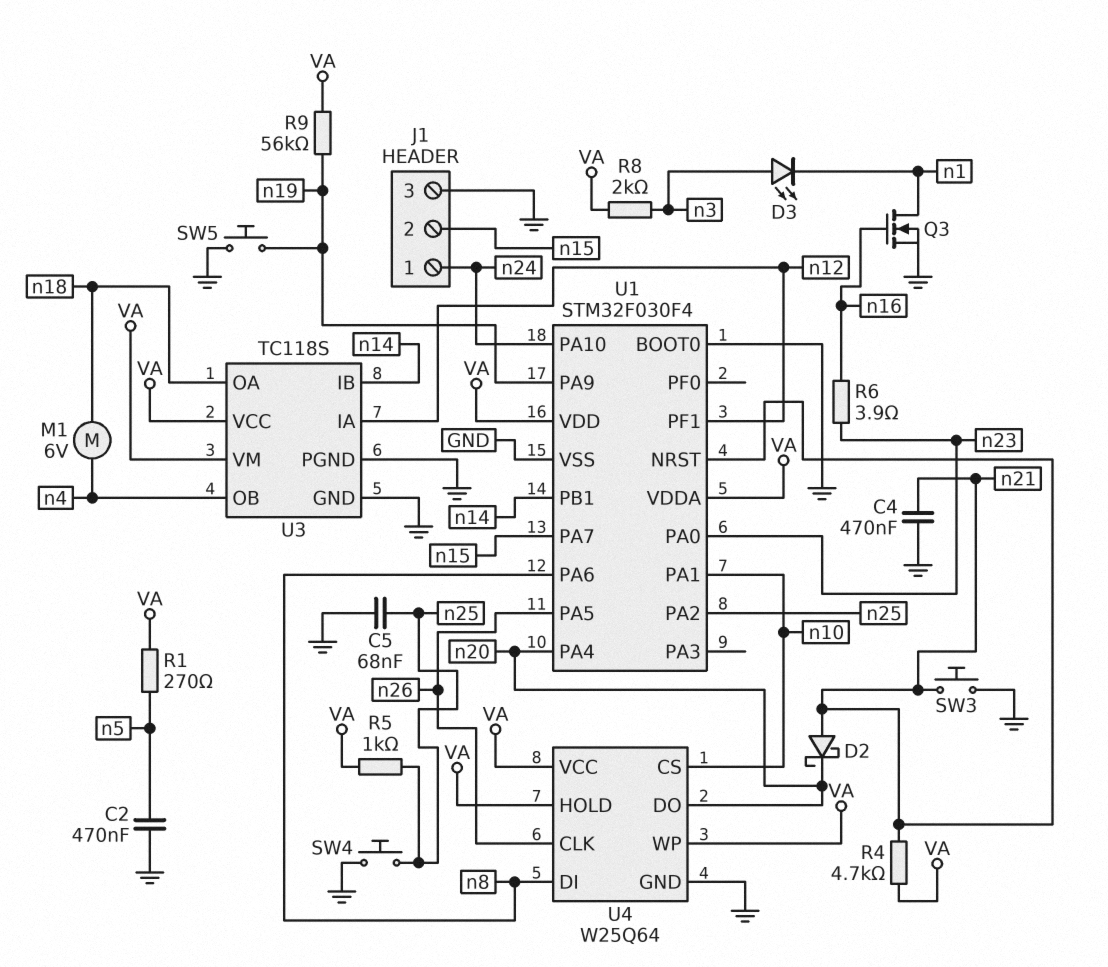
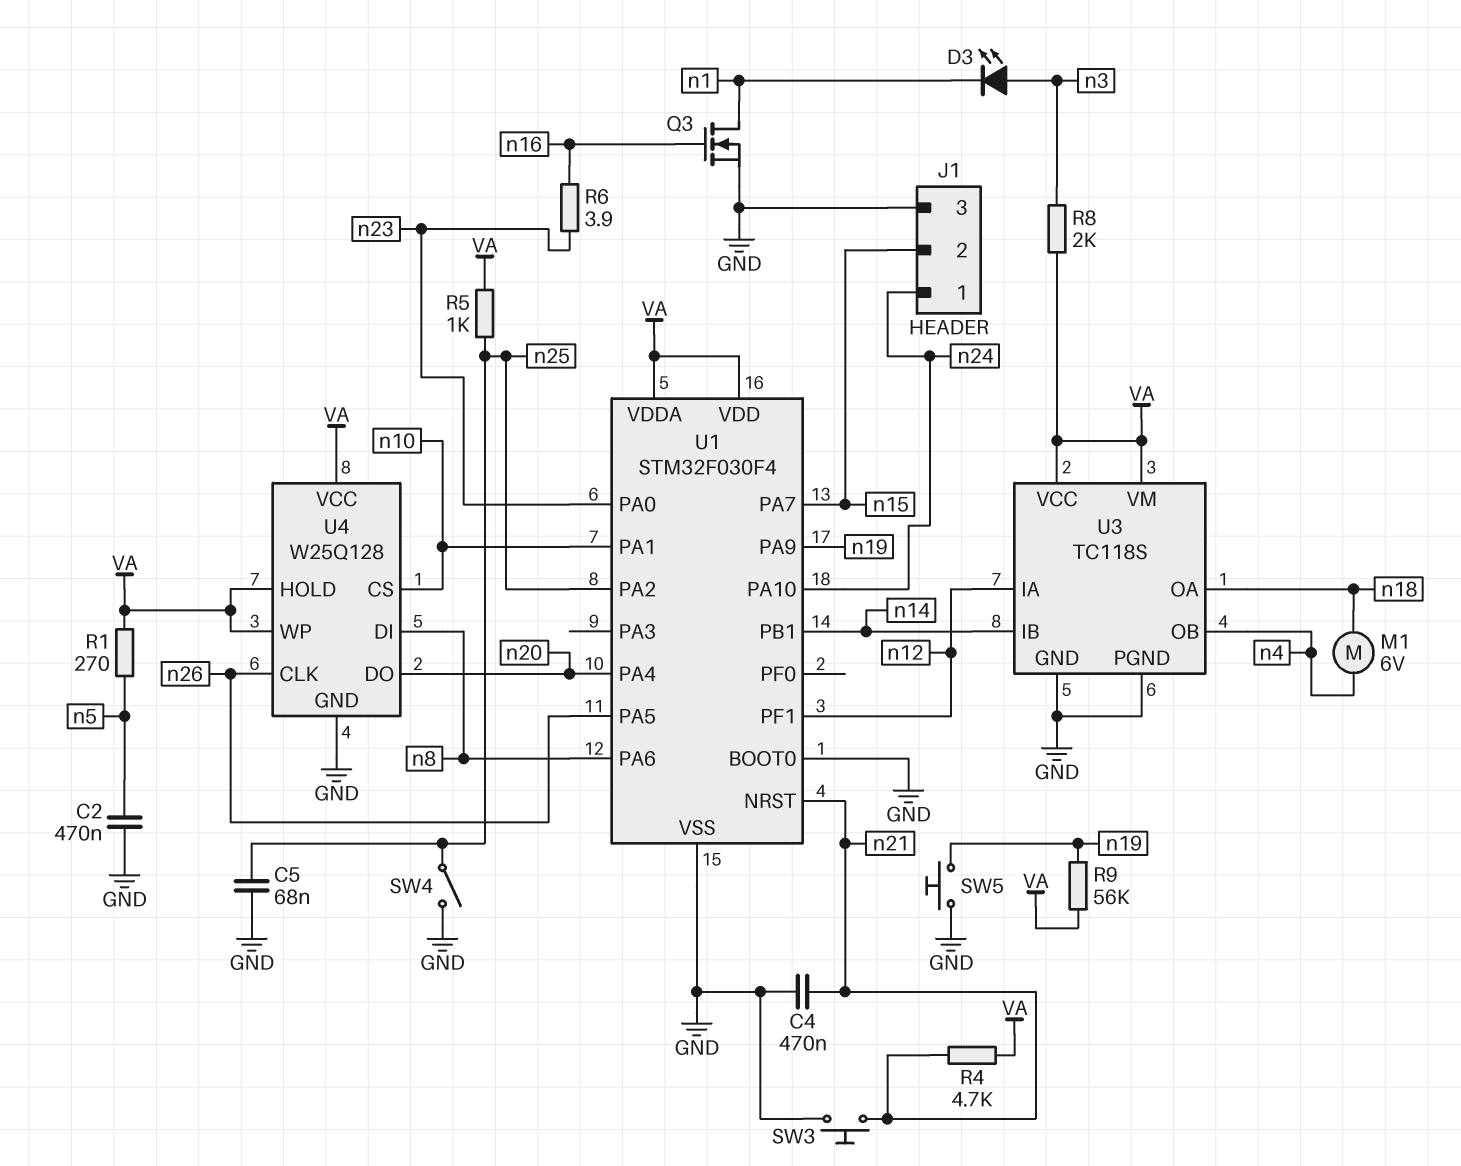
D2: schottky (A n21, K n20) -> none
SW4: button (GND, n25) -> switch (GND, n25)
U4: W25Q64 -> W25Q128

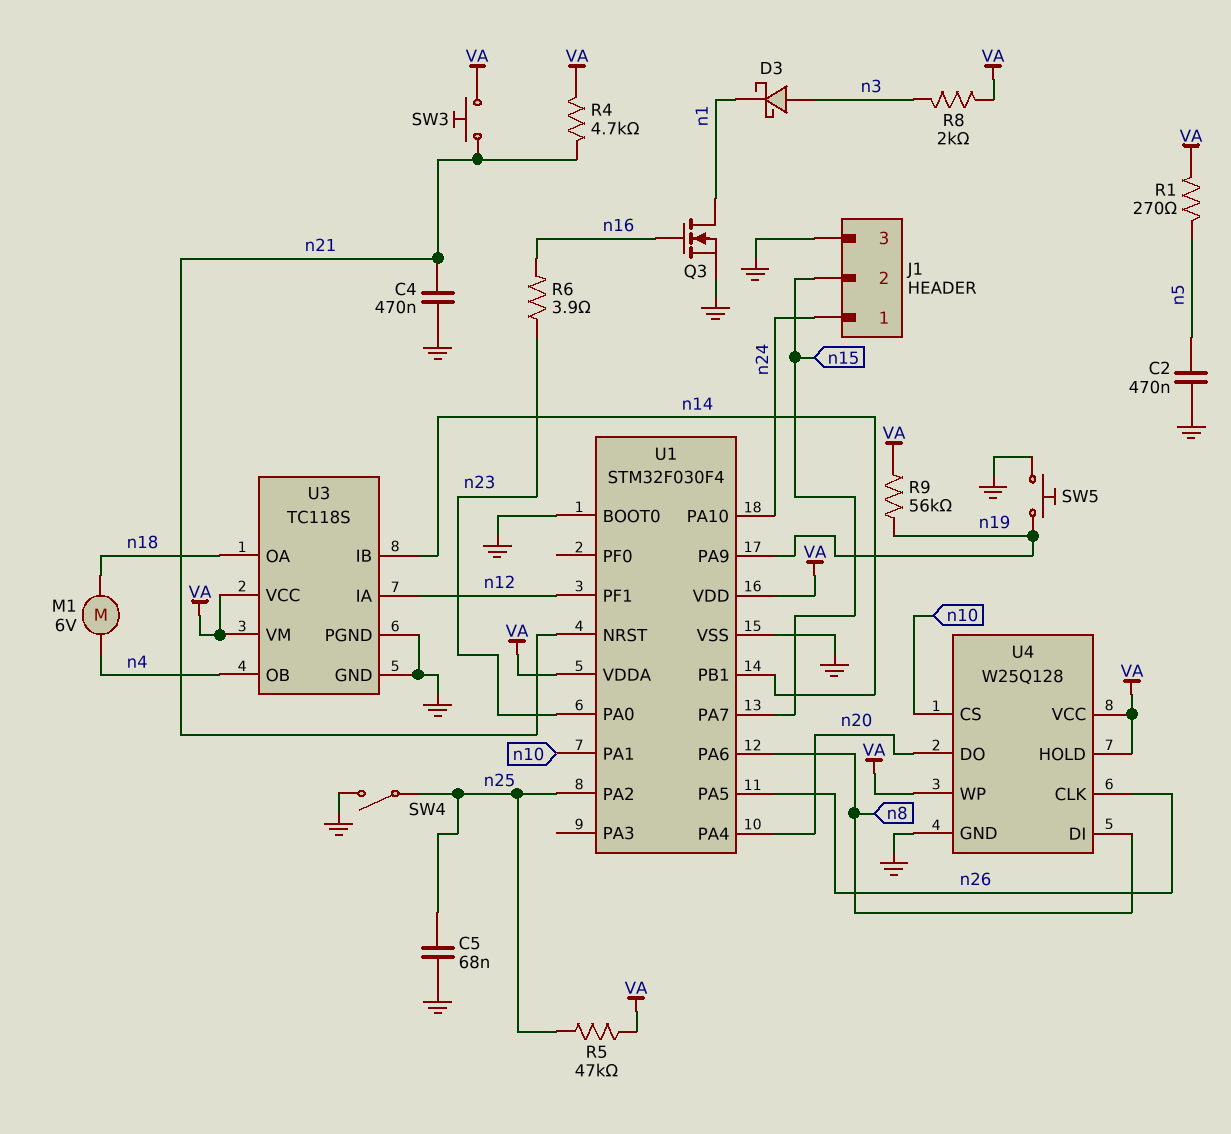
D3: LED (A n3, K n1) -> schottky (A n3, K n1)
R5: 1k (VA, n25) -> 47k (VA, n25)
SW3: button (GND, n21) -> button (VA, n21)

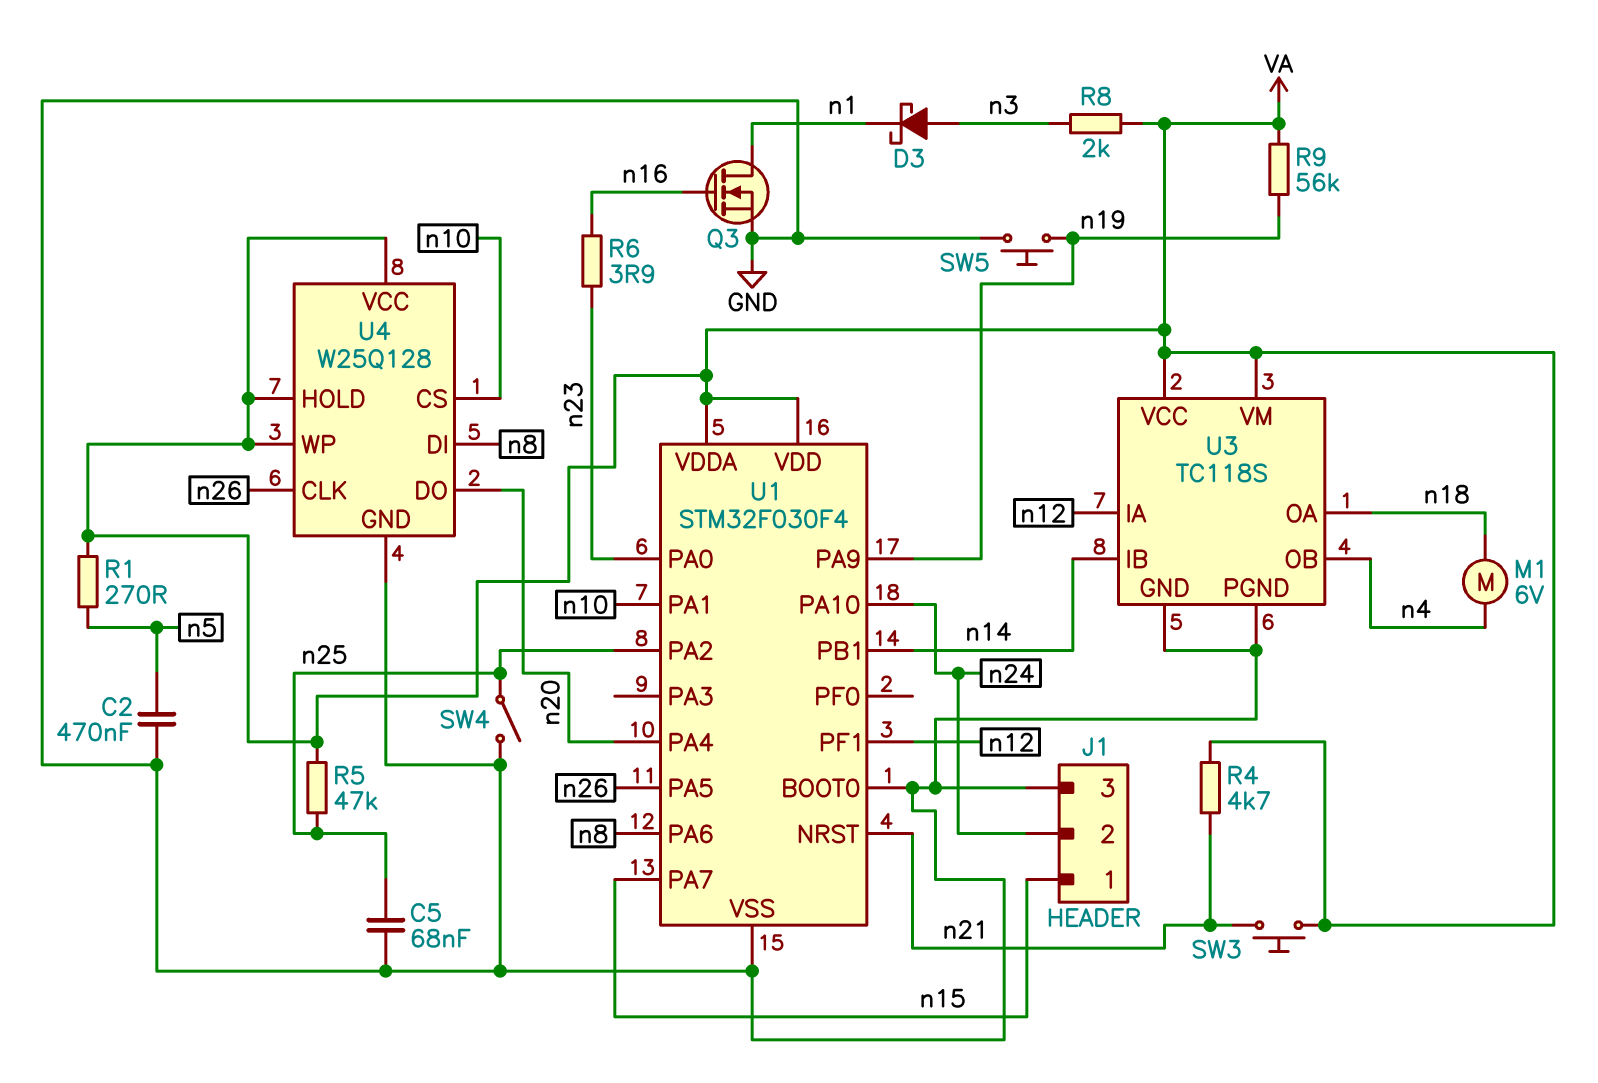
C4: 470nF (GND, n21) -> none
J1 pin 1: n24 -> n15
J1 pin 2: n15 -> n24

